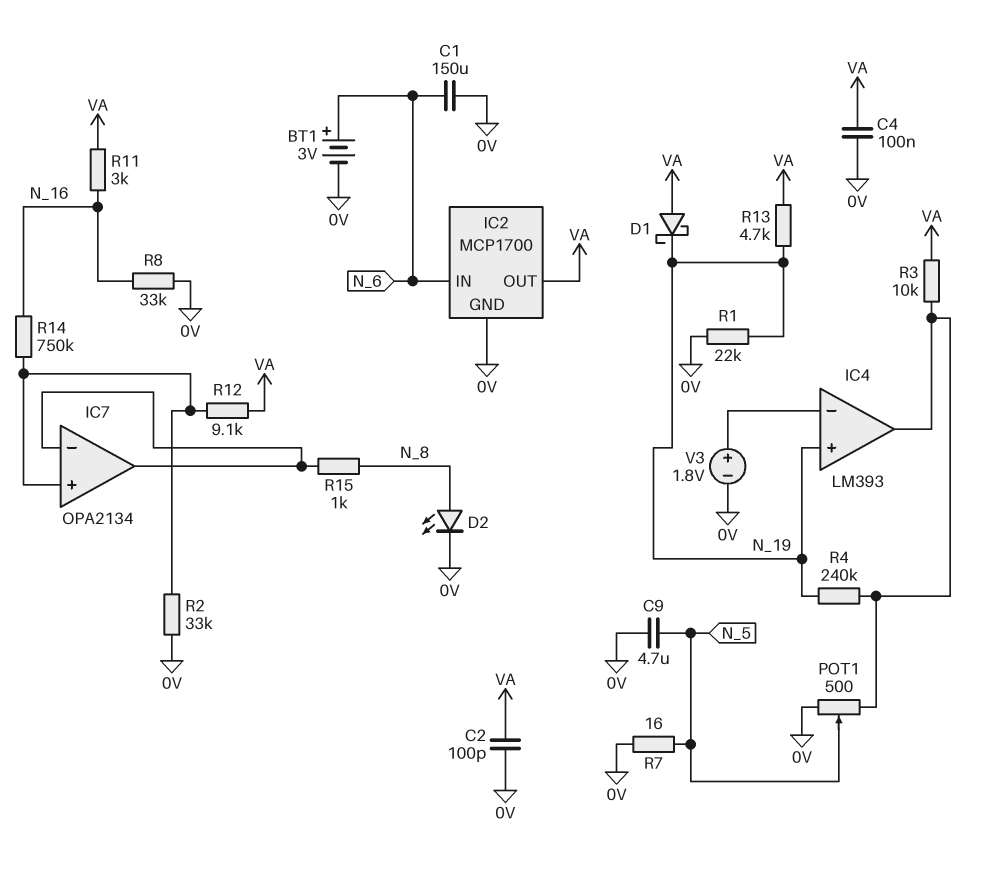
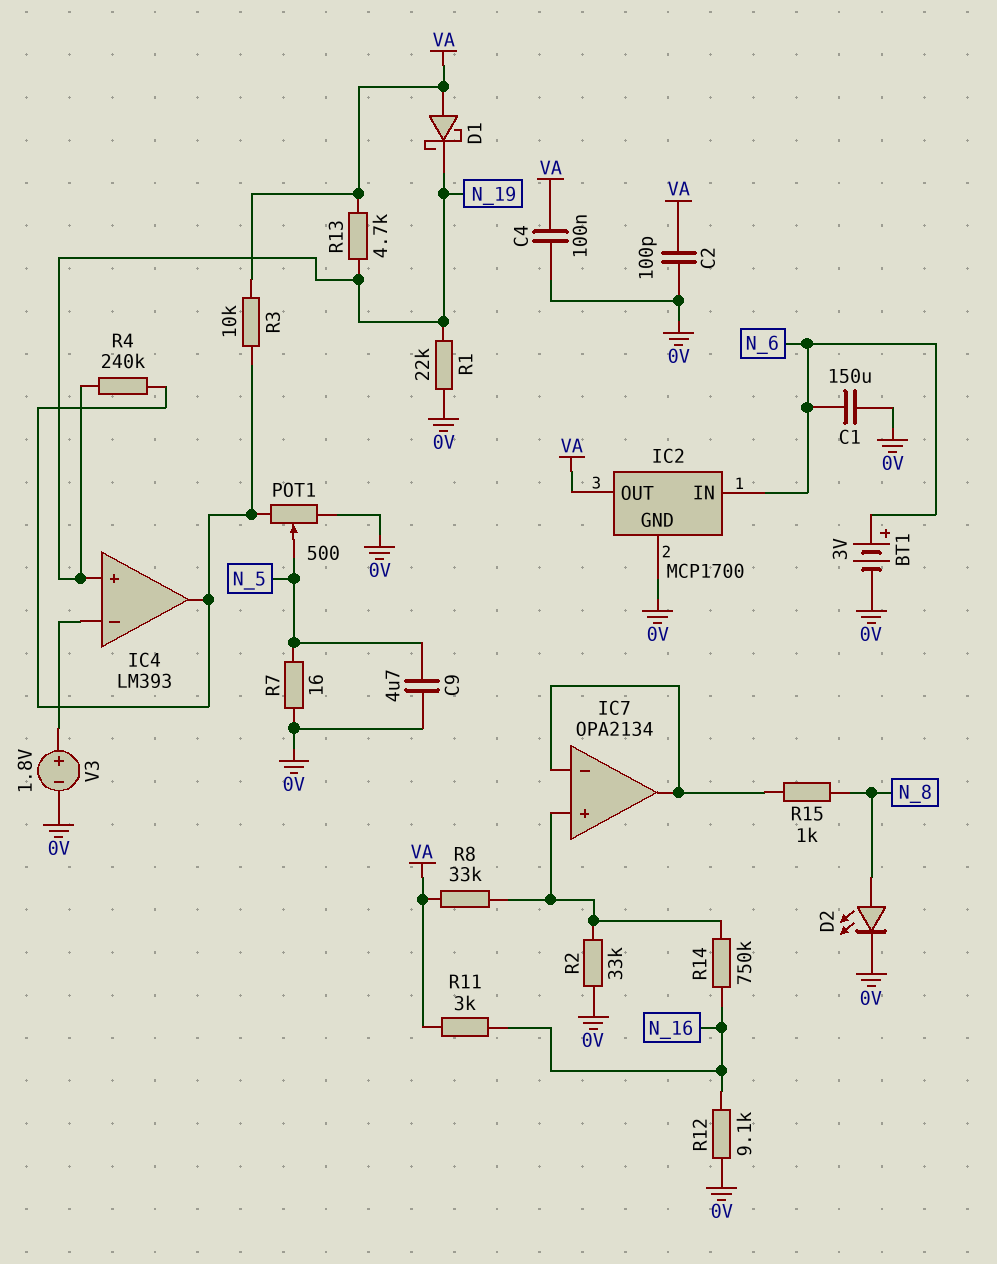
R8: 33k (0V, N_16) -> 33k (IC7/in+, VA)
R12: 9.1k (IC7/in+, VA) -> 9.1k (0V, N_16)

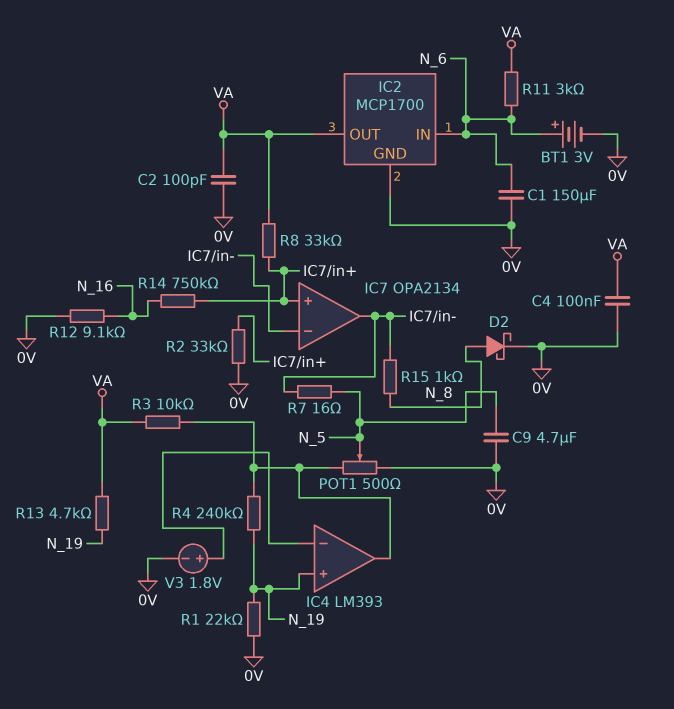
D1: schottky (A VA, K N_19) -> none
D2: LED (A N_8, K 0V) -> schottky (A N_8, K 0V)
R7: 16 (0V, N_5) -> 16 (IC7/in-, N_5)
R11: 3k (N_16, VA) -> 3k (N_6, VA)

